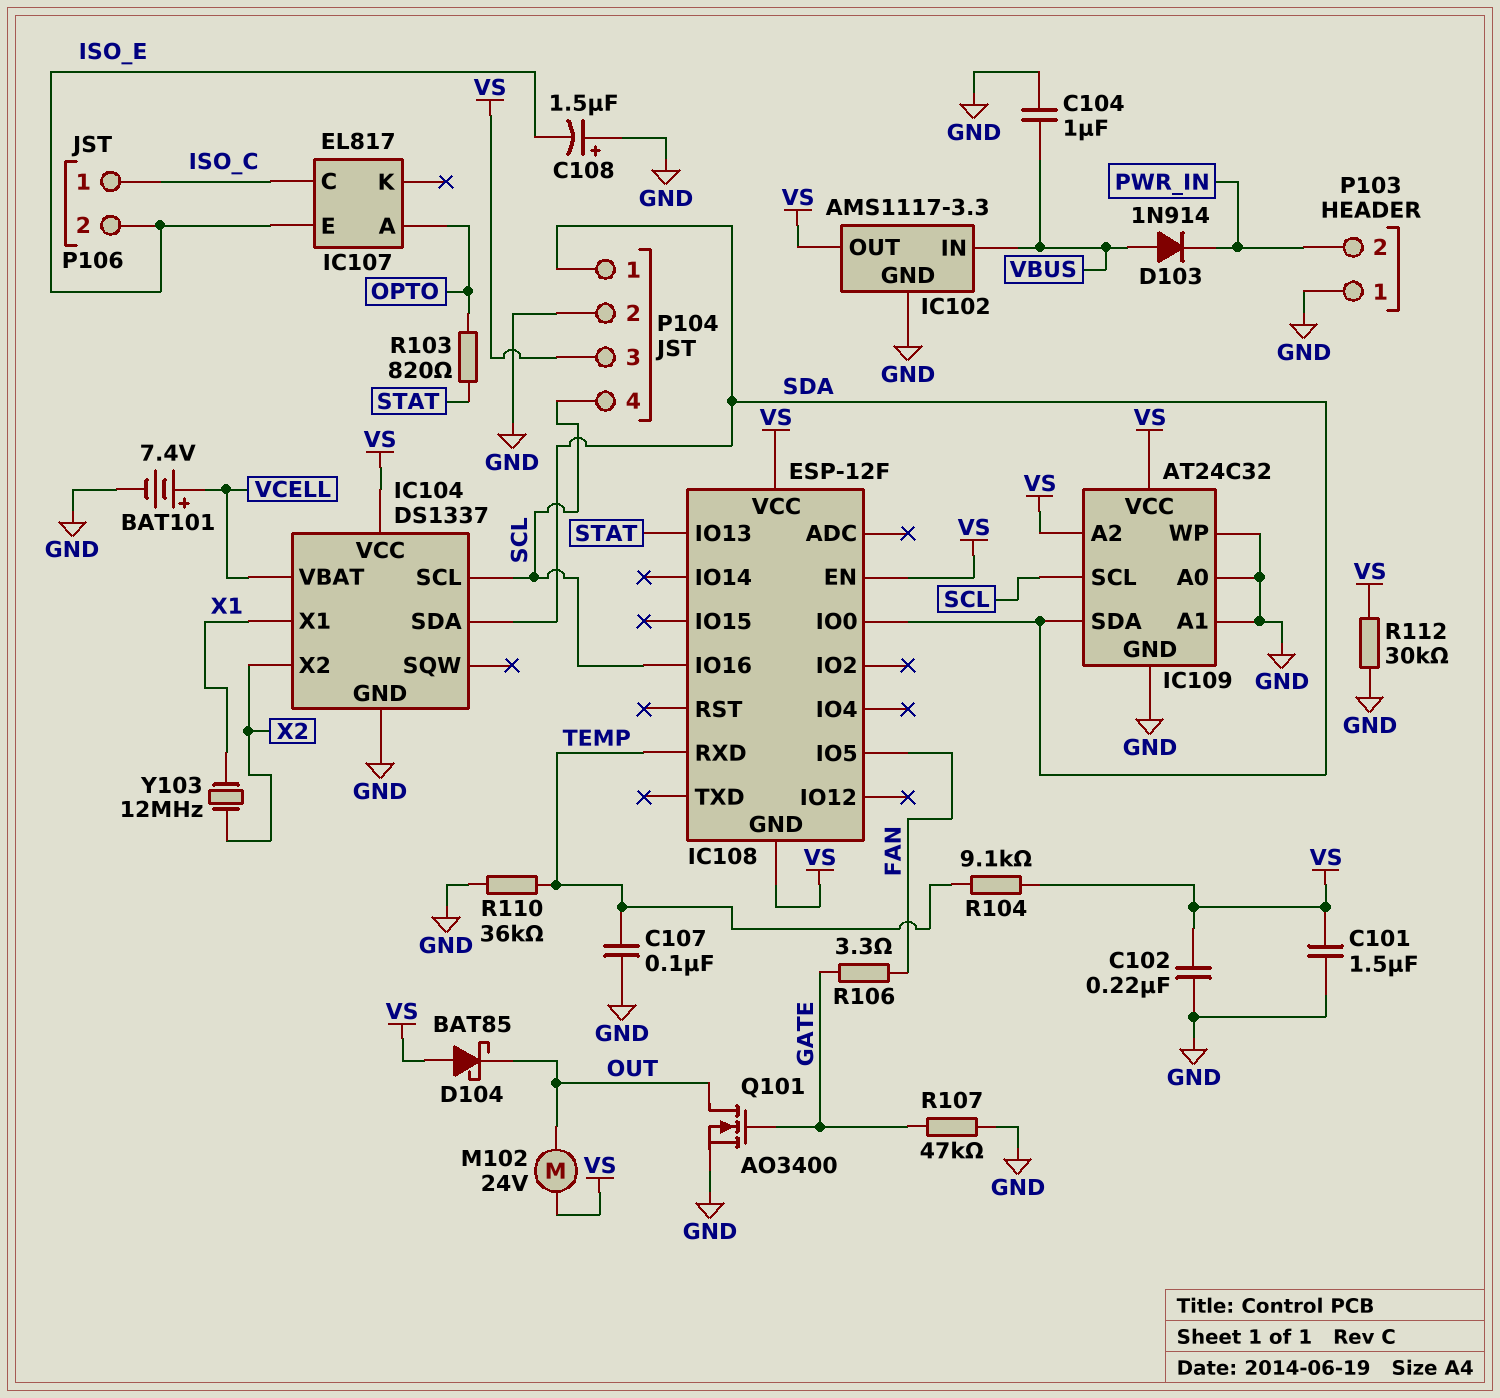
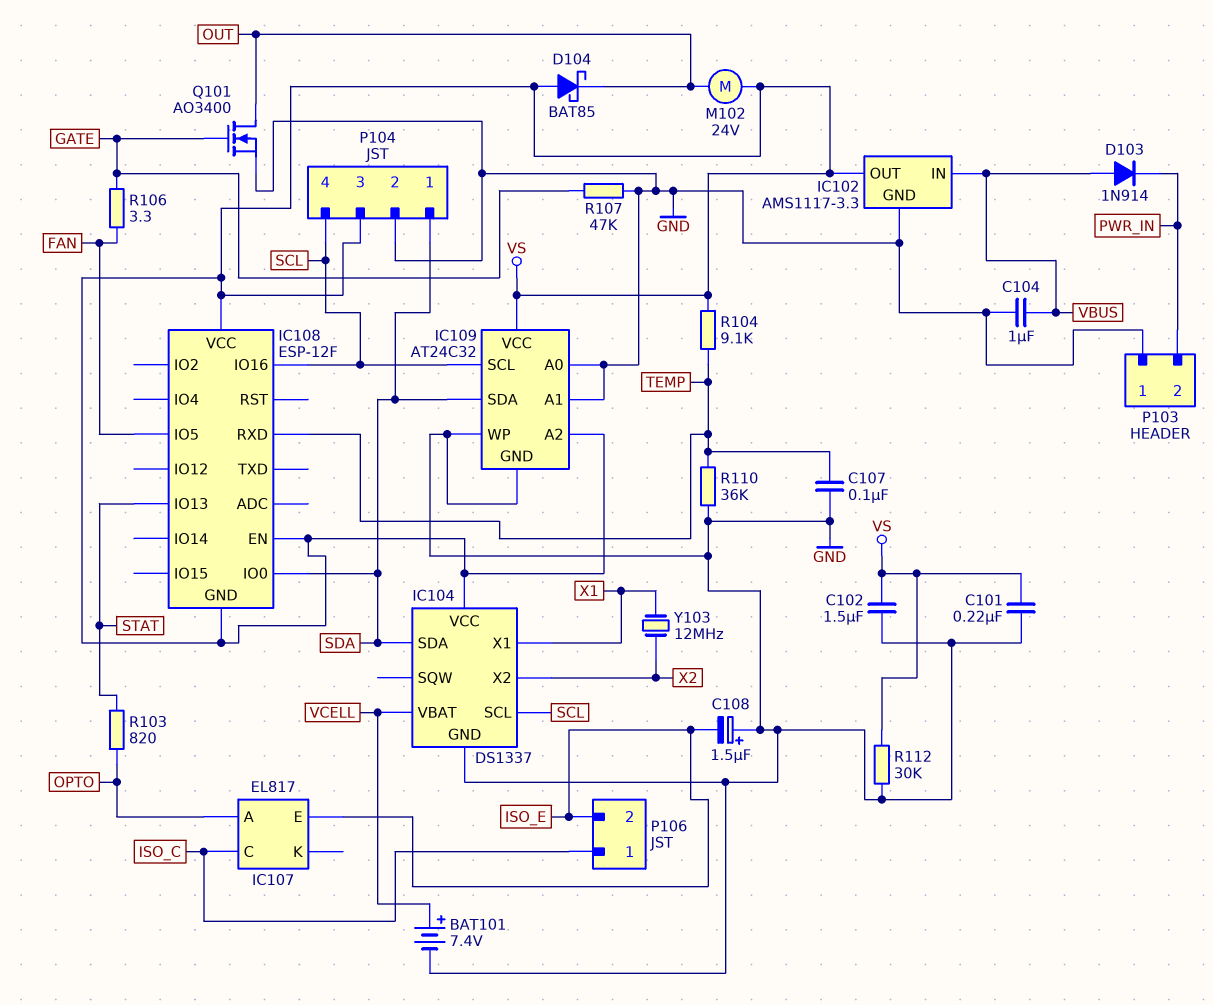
C101: 1.5uF (GND, VS) -> 220nF (GND, VS)
C102: 220nF (GND, VS) -> 1.5uF (GND, VS)

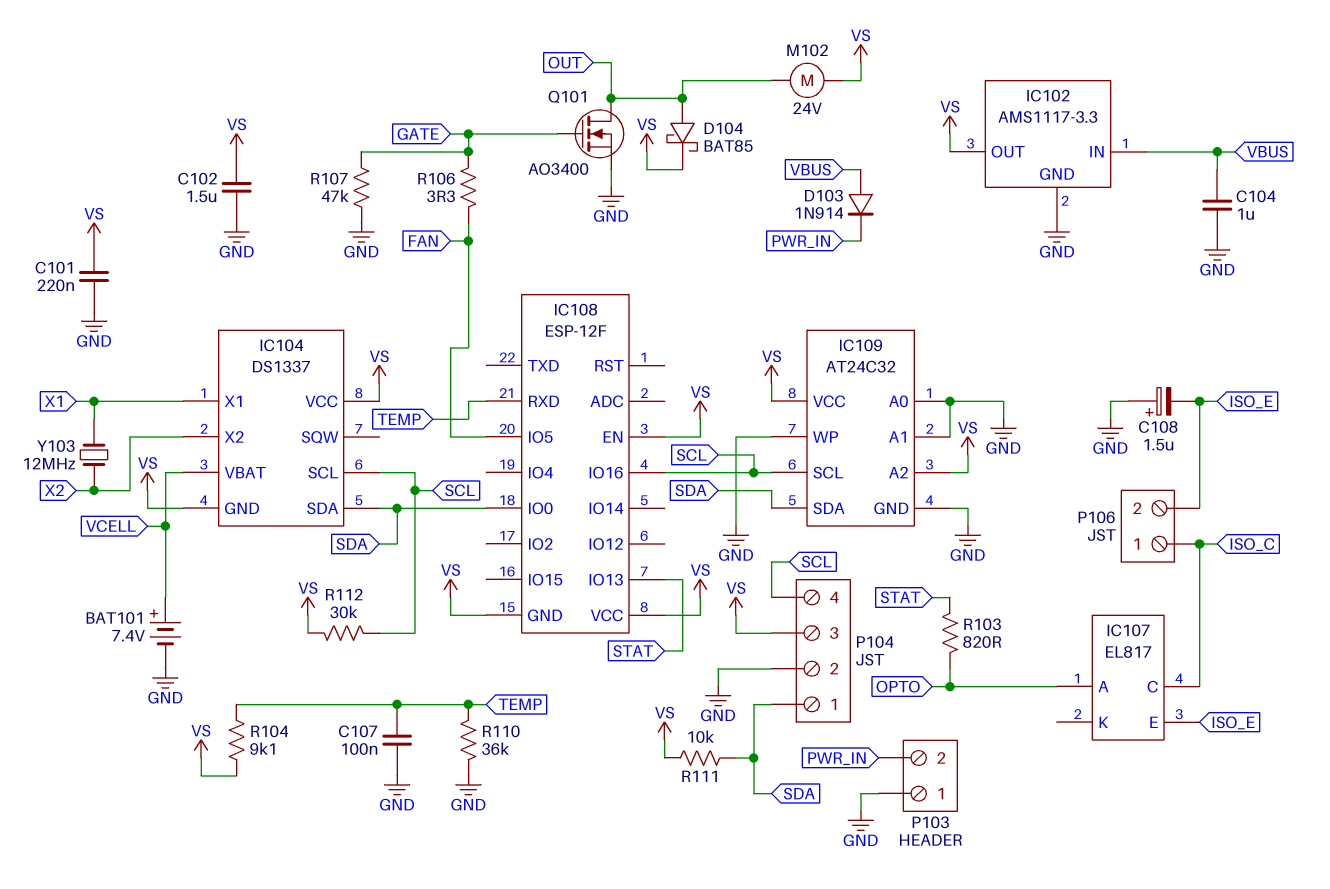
D104: schottky BAT85 (A VS, K OUT) -> schottky BAT85 (A OUT, K VS)
IC104 pin GND: GND -> VS
R111: none -> 10k (SDA, VS)
R112: 30k (GND, VS) -> 30k (SCL, VS)

